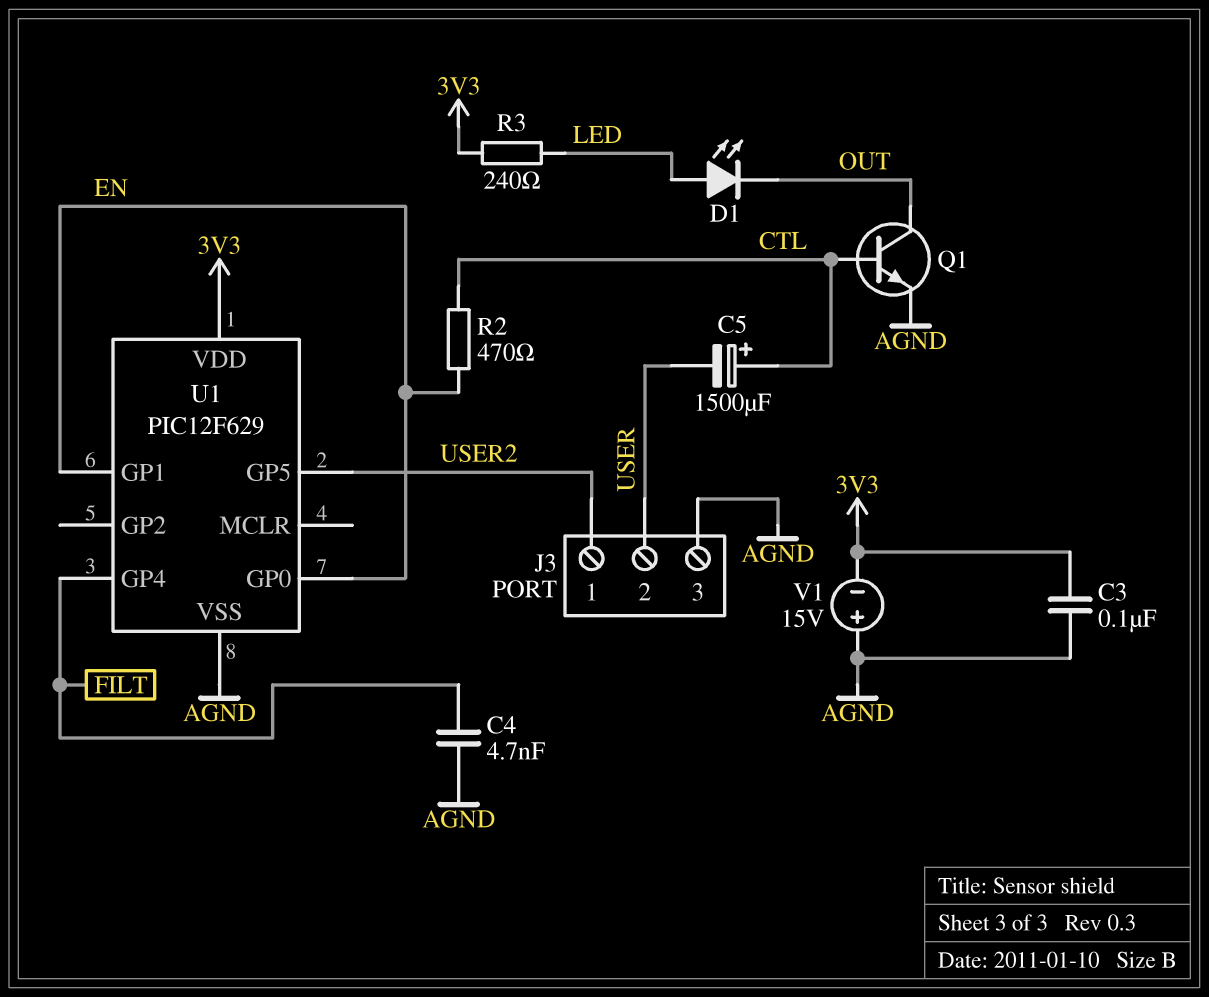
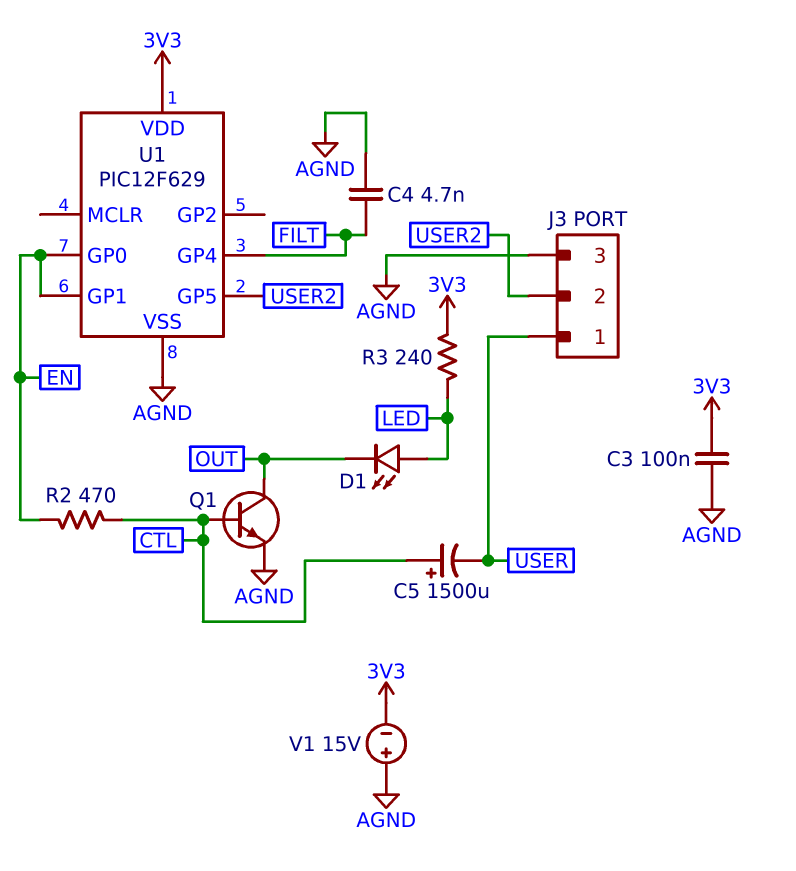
J3 pin 1: USER2 -> USER
J3 pin 2: USER -> USER2

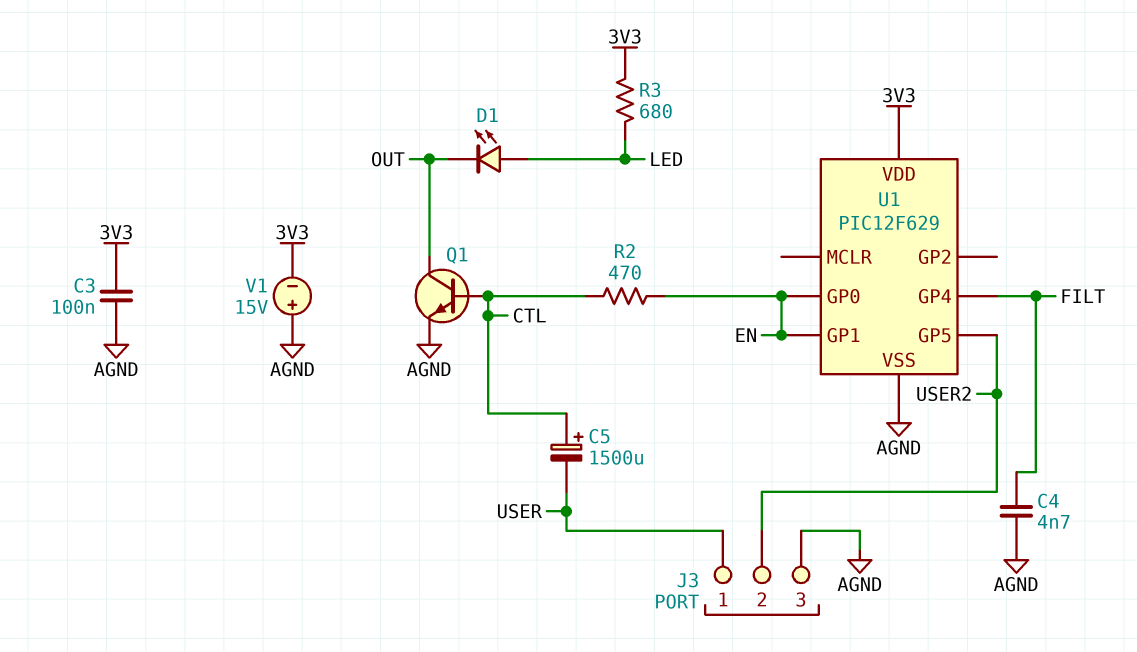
R3: 240 (3V3, LED) -> 680 (3V3, LED)

